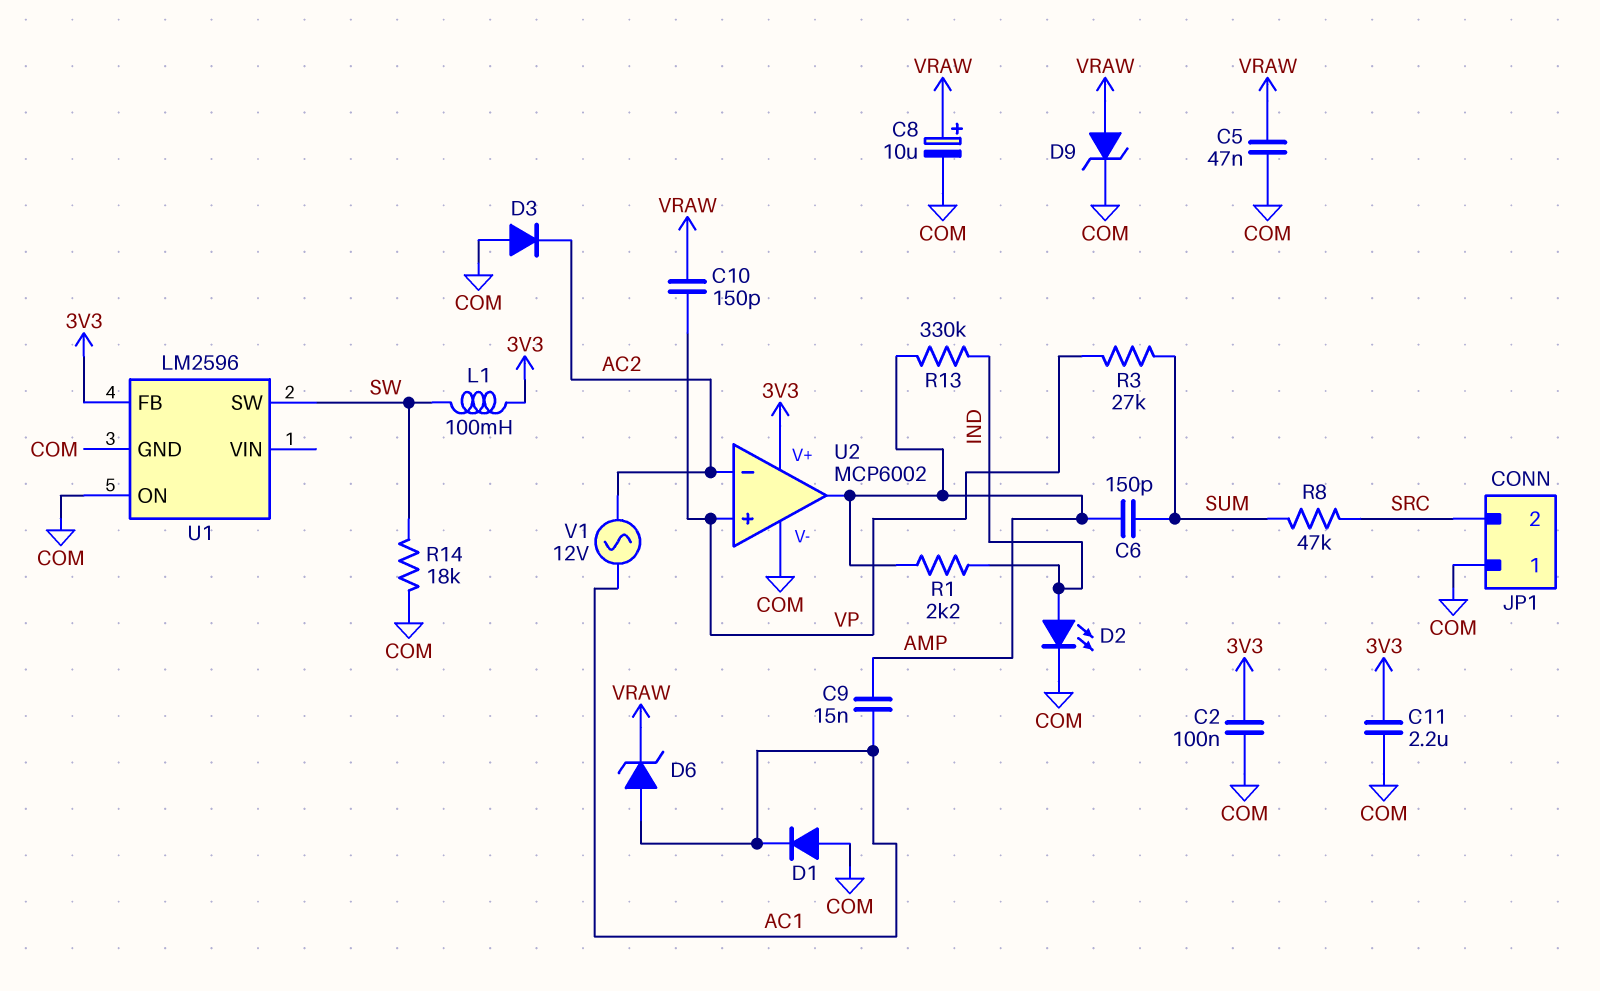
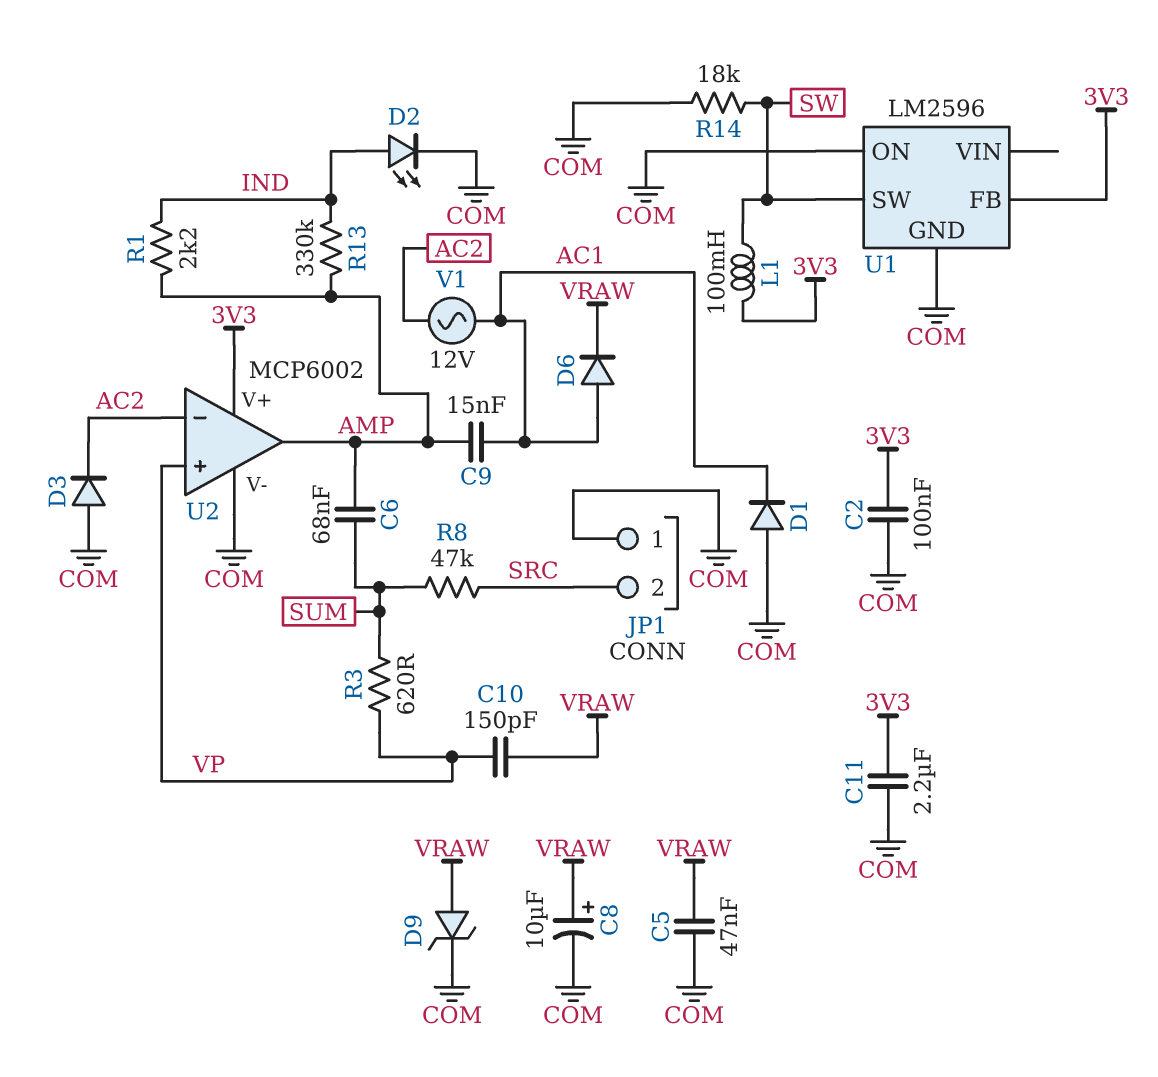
C6: 150pF (AMP, SUM) -> 68nF (AMP, SUM)
D6: zener (A AC1, K VRAW) -> diode (A AC1, K VRAW)
R3: 27k (SUM, VP) -> 620 (SUM, VP)

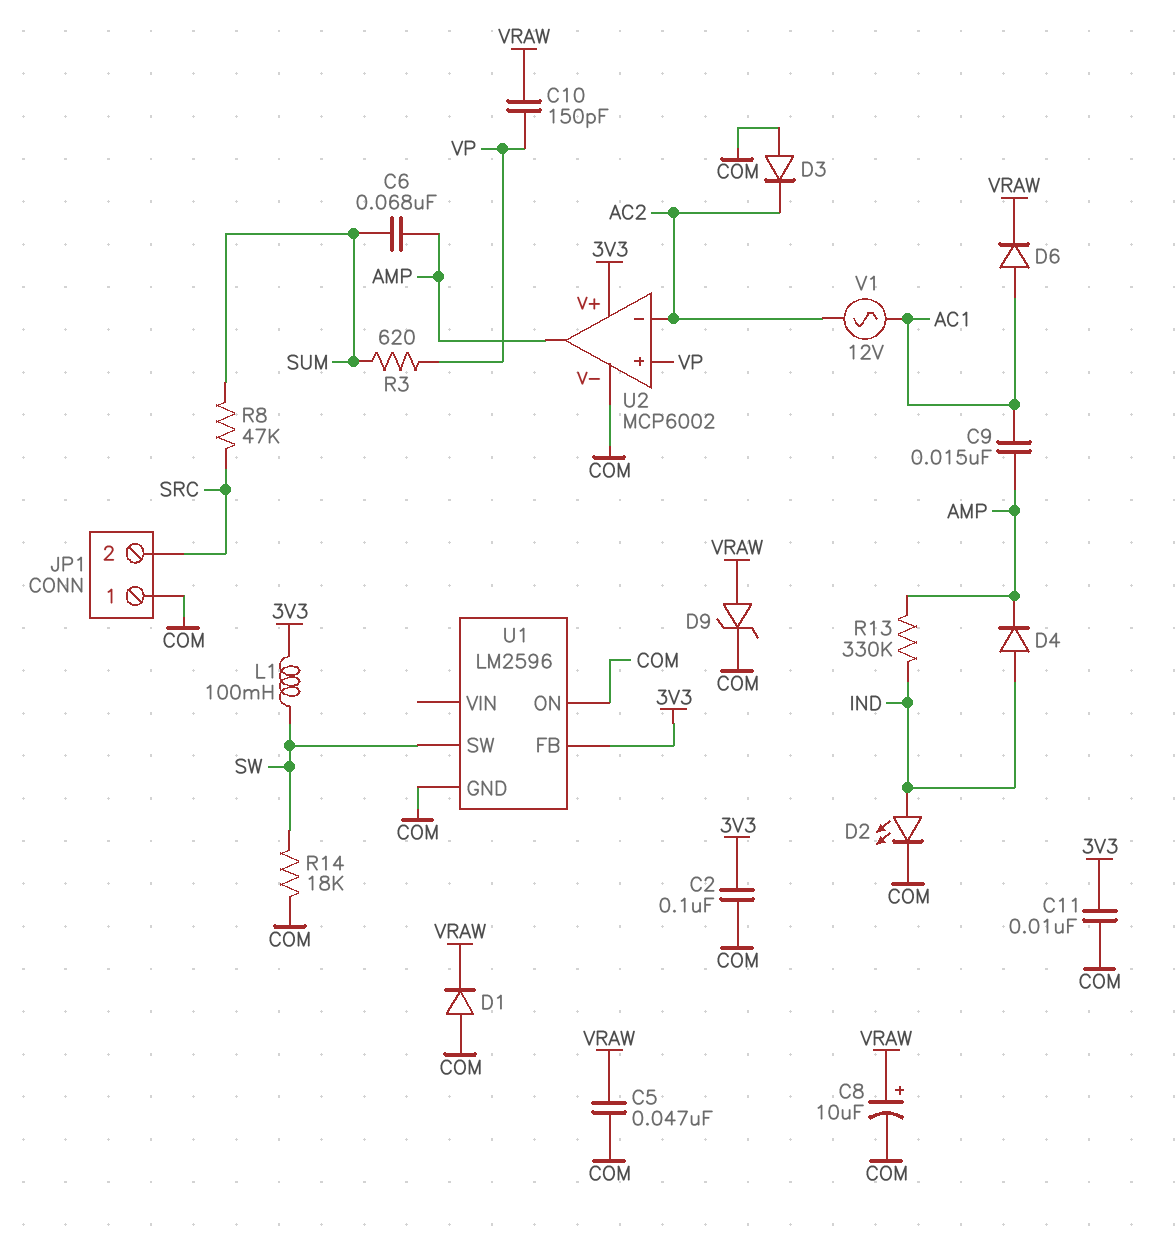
C11: 2.2uF (3V3, COM) -> 10nF (3V3, COM)
D1: diode (A COM, K AC1) -> diode (A COM, K VRAW)
D4: none -> diode (A IND, K AMP)
R1: 2.2k (AMP, IND) -> none

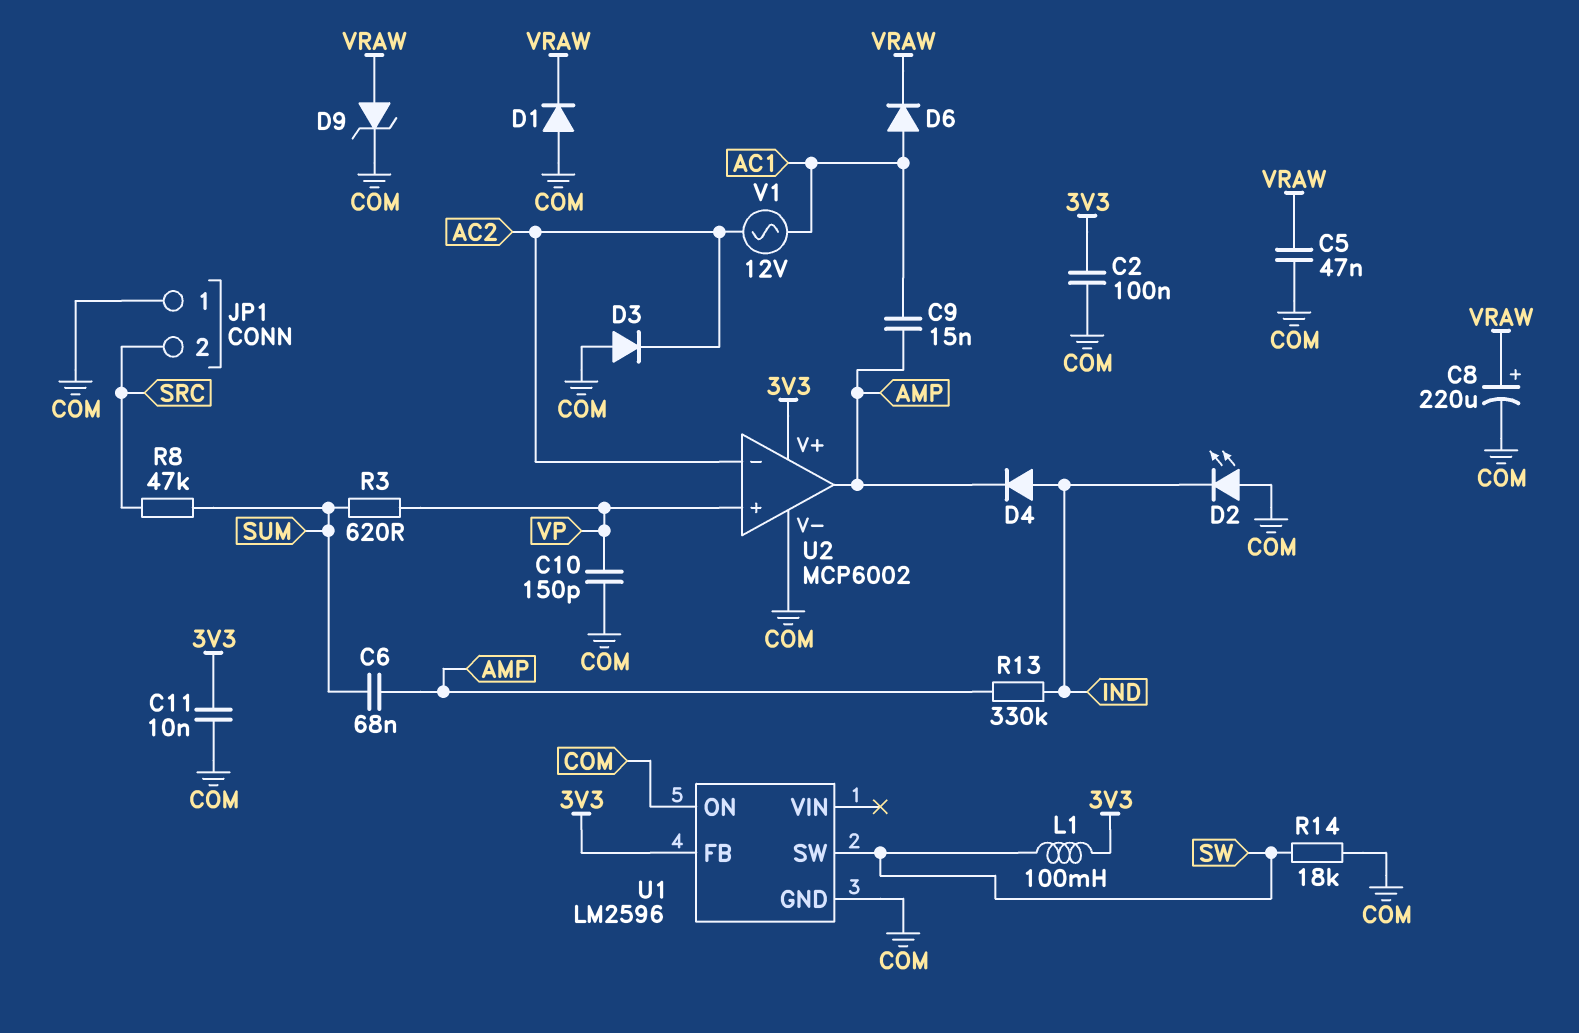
C8: 10uF (plus VRAW, minus COM) -> 220uF (plus VRAW, minus COM)
C10: 150pF (VP, VRAW) -> 150pF (COM, VP)
D2: LED (A IND, K COM) -> LED (A COM, K IND)

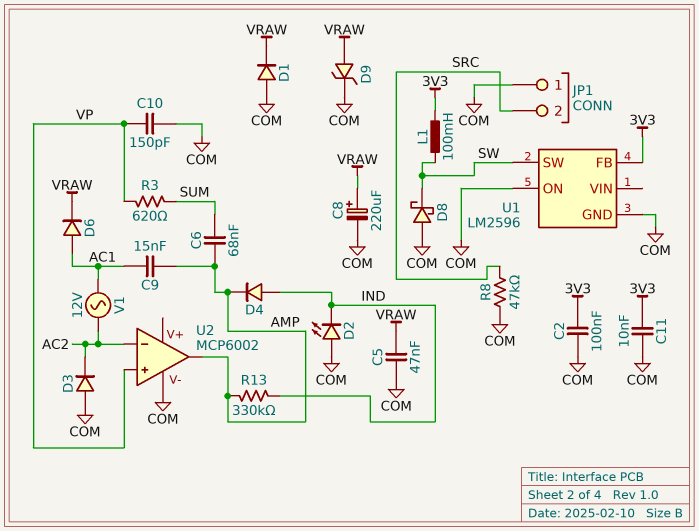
D8: none -> schottky (A COM, K SW)
R8: 47k (SRC, SUM) -> 47k (COM, SRC)
R14: 18k (COM, SW) -> none
U2 pin V+: 3V3 -> none

